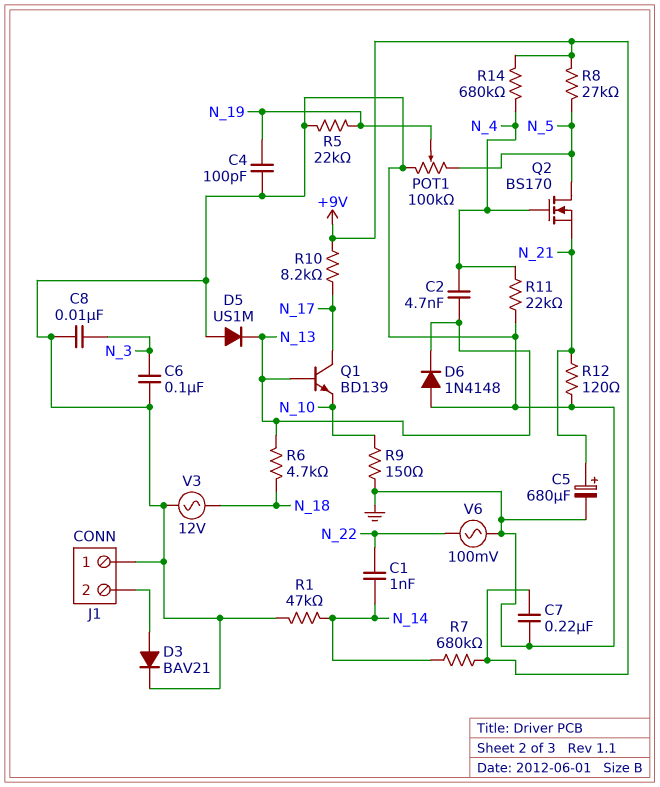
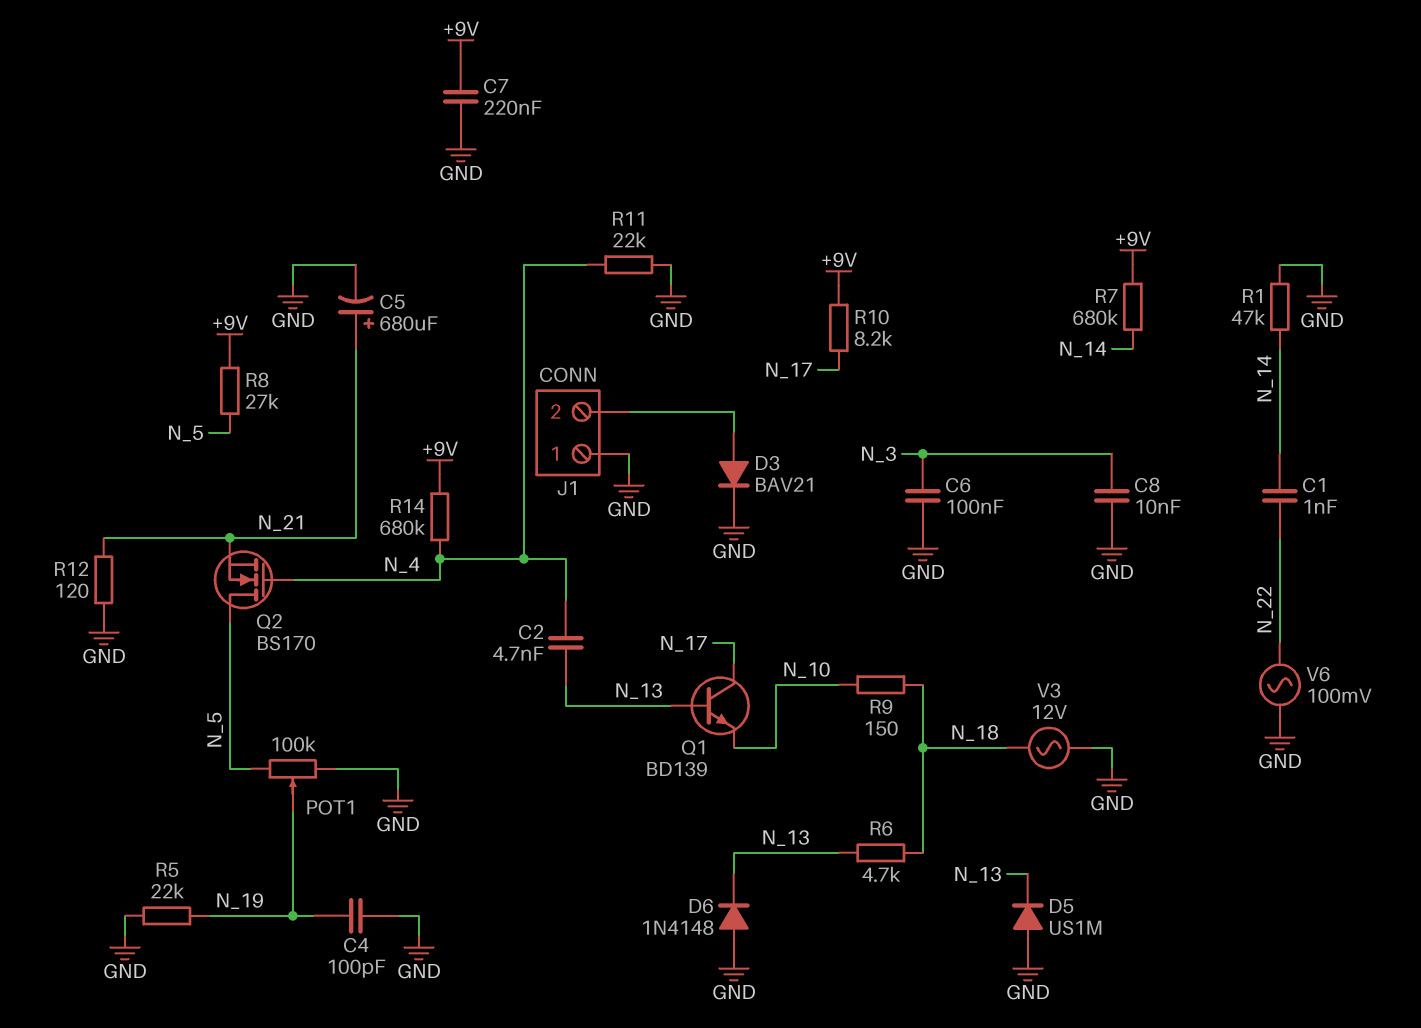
R9: 150 (GND, N_10) -> 150 (N_10, N_18)

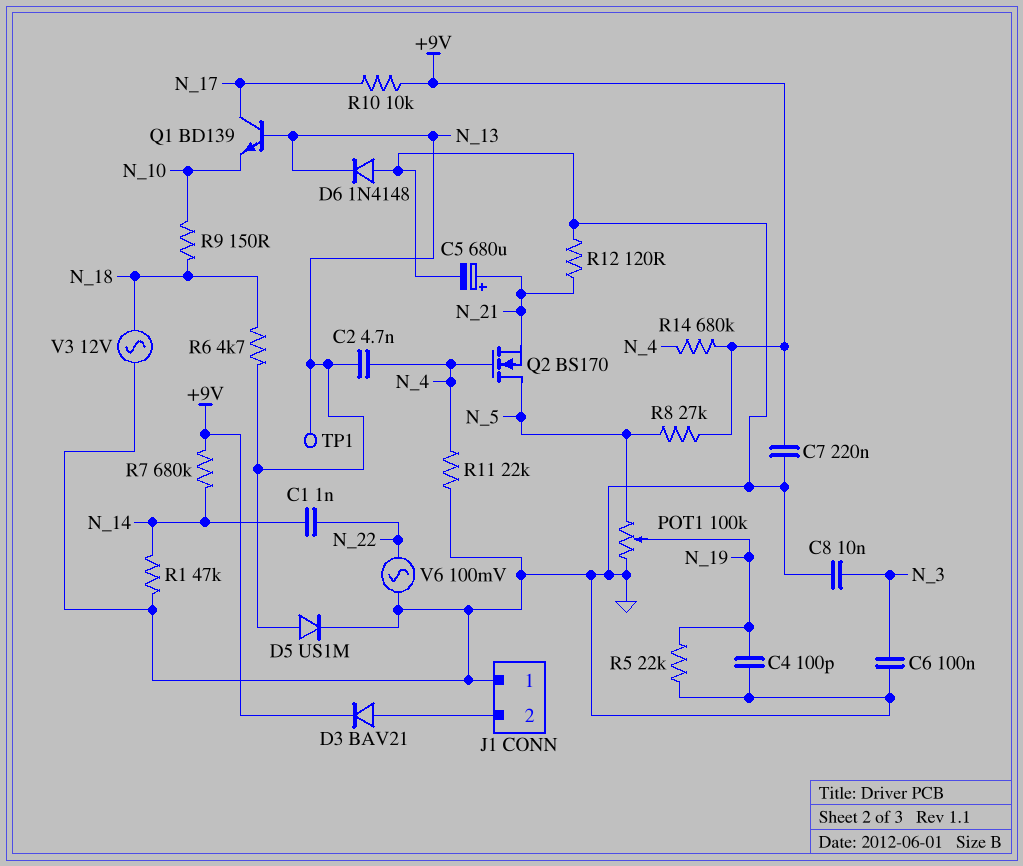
D3: diode BAV21 (A J1/2, K GND) -> diode BAV21 (A J1/2, K +9V)
D5: diode US1M (A GND, K N_13) -> diode US1M (A N_13, K GND)
R10: 8.2k (+9V, N_17) -> 10k (+9V, N_17)
TP1: none -> test point (N_13)

